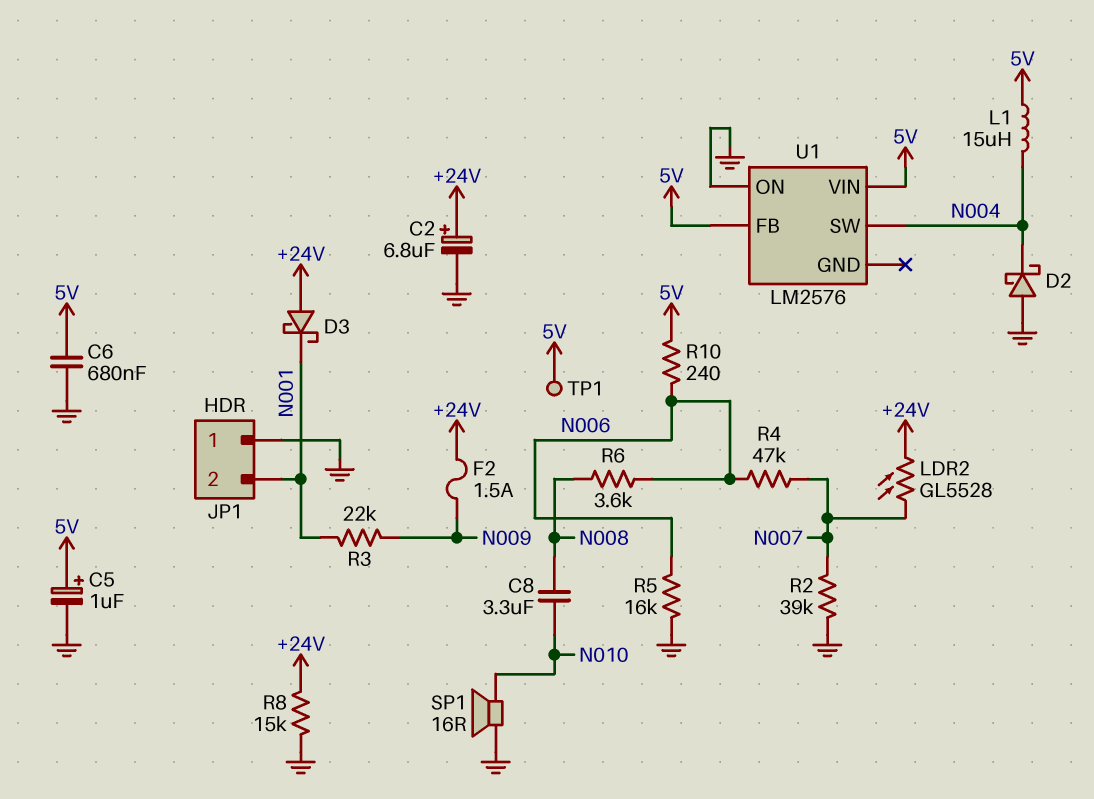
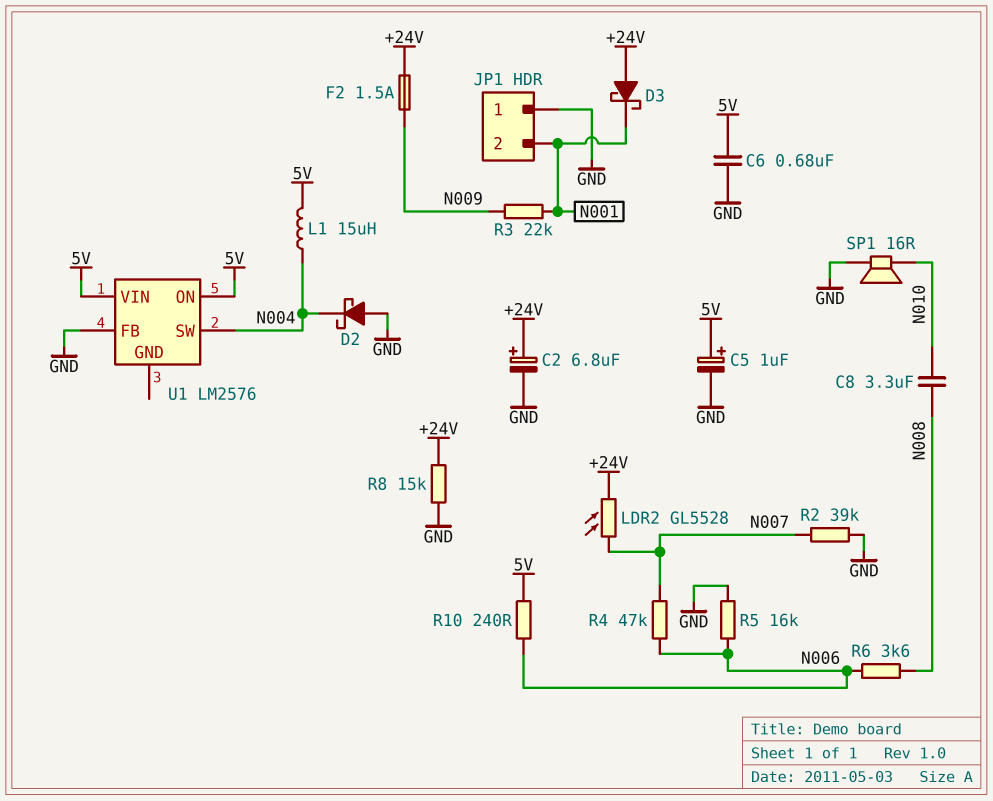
TP1: test point (5V) -> none
U1 pin FB: 5V -> GND
U1 pin ON: GND -> 5V

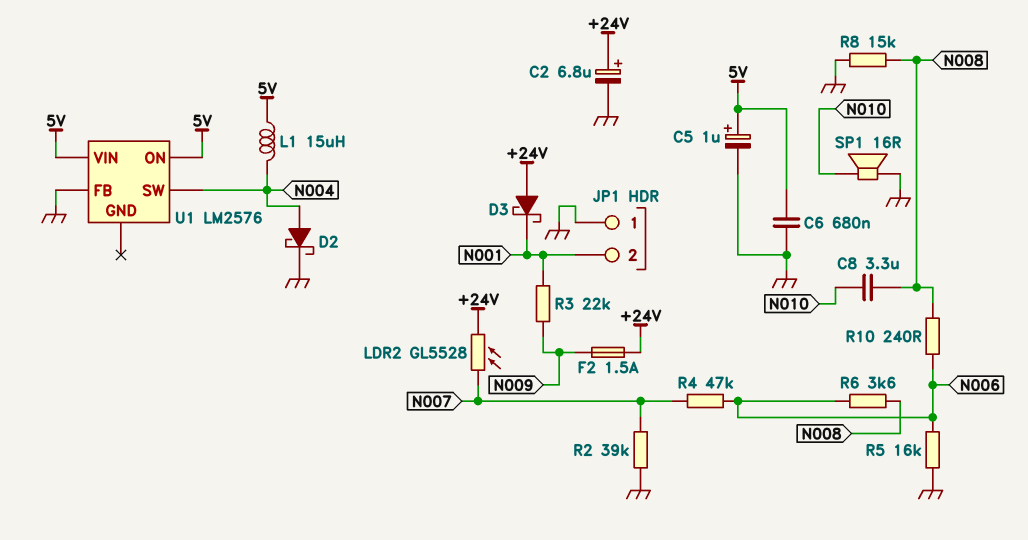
D2: schottky (A GND, K N004) -> schottky (A N004, K GND)
R8: 15k (+24V, GND) -> 15k (GND, N008)
R10: 240 (5V, N006) -> 240 (N006, N008)

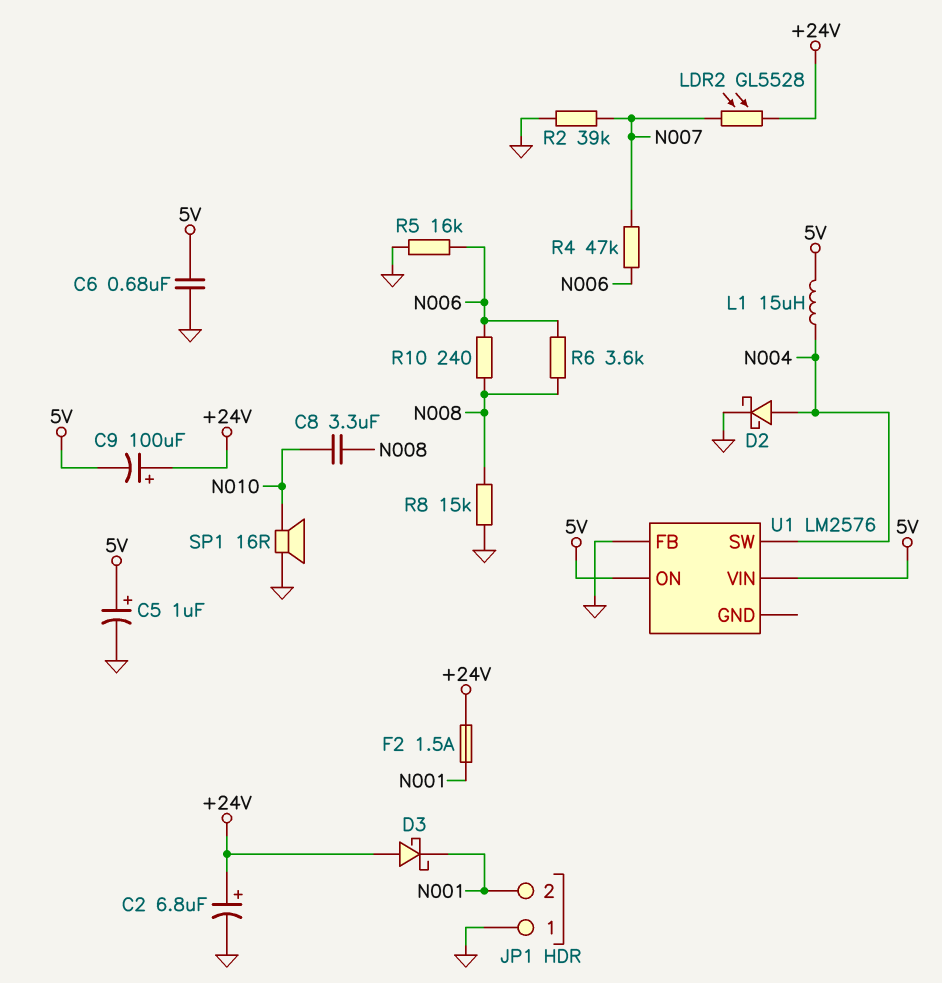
C9: none -> 100uF (plus +24V, minus 5V)
F2: 1.5A (+24V, N009) -> 1.5A (+24V, N001)
R3: 22k (N001, N009) -> none

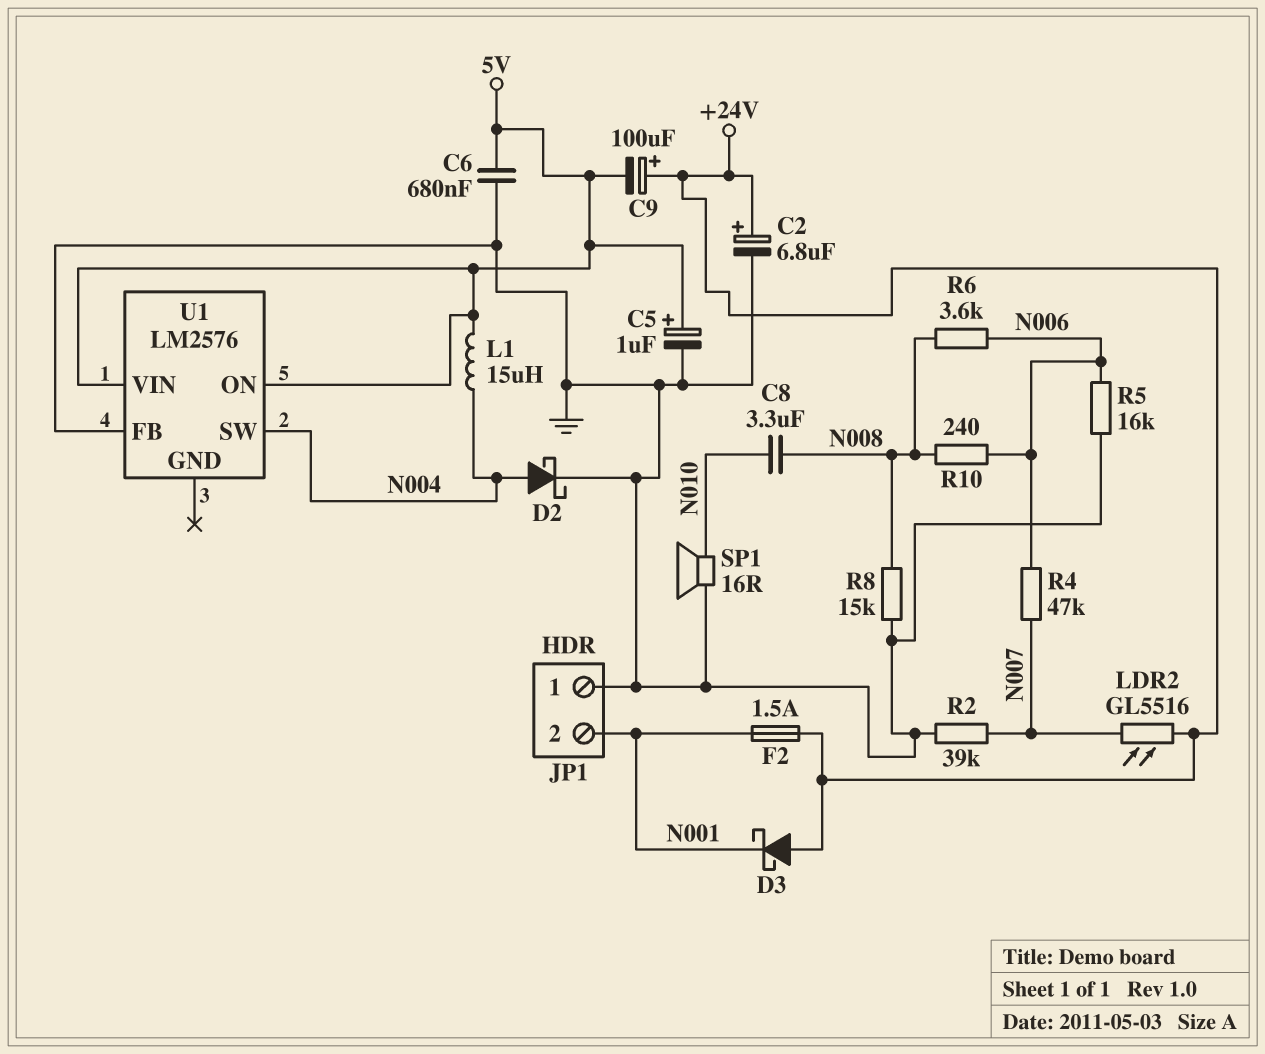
LDR2: GL5528 (+24V, N007) -> GL5516 (+24V, N007)

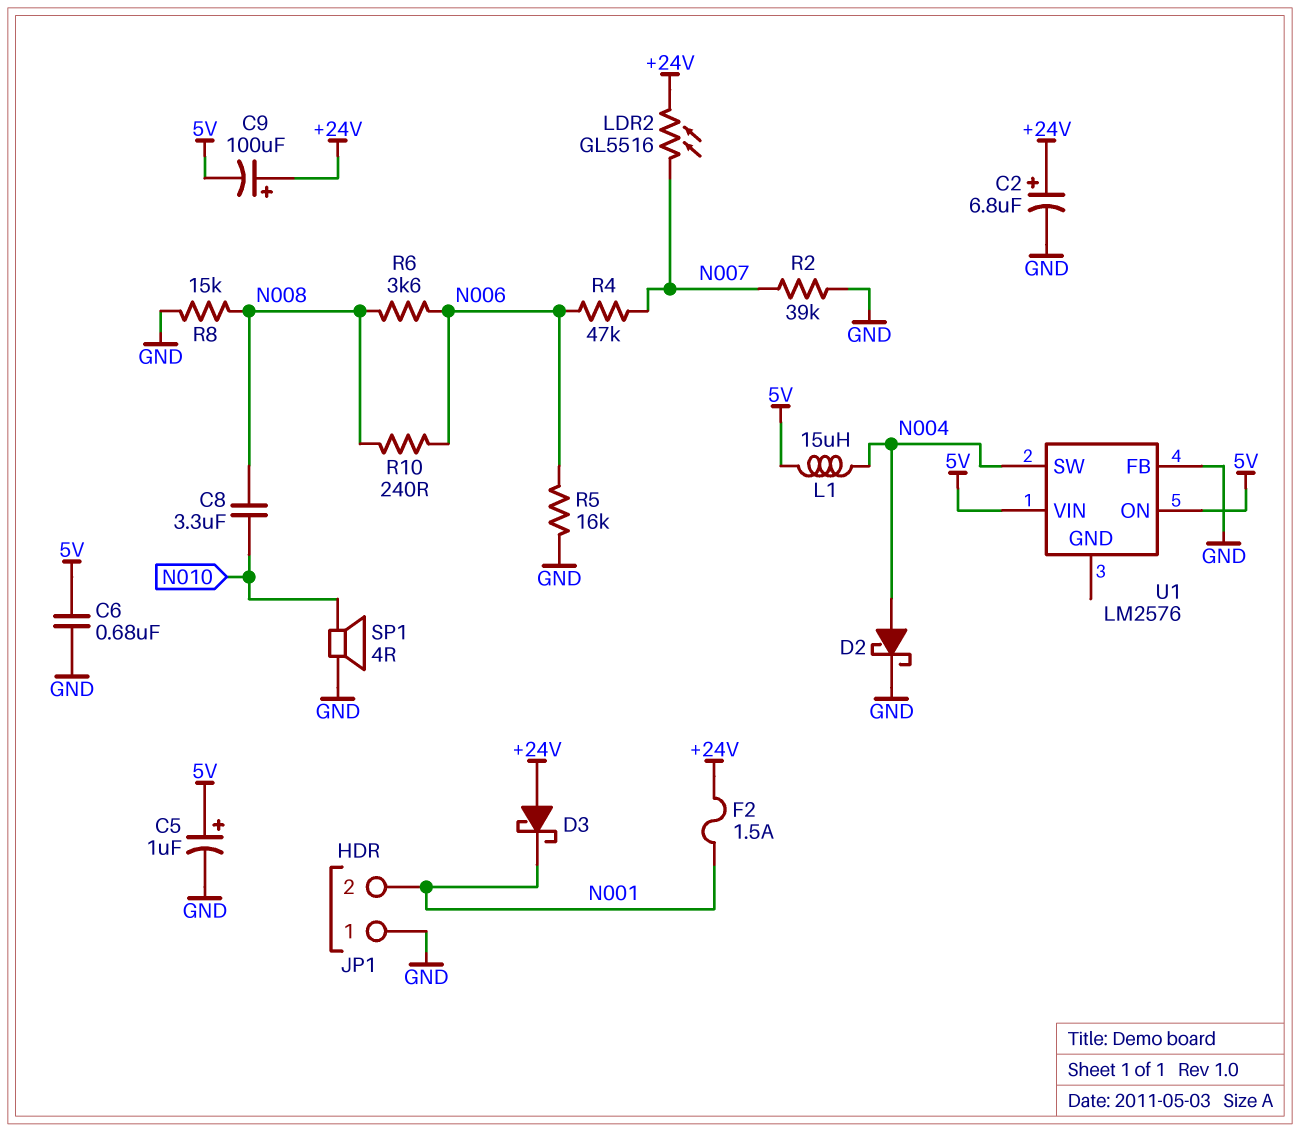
SP1: speaker 16R (GND, N010) -> speaker 4R (GND, N010)

